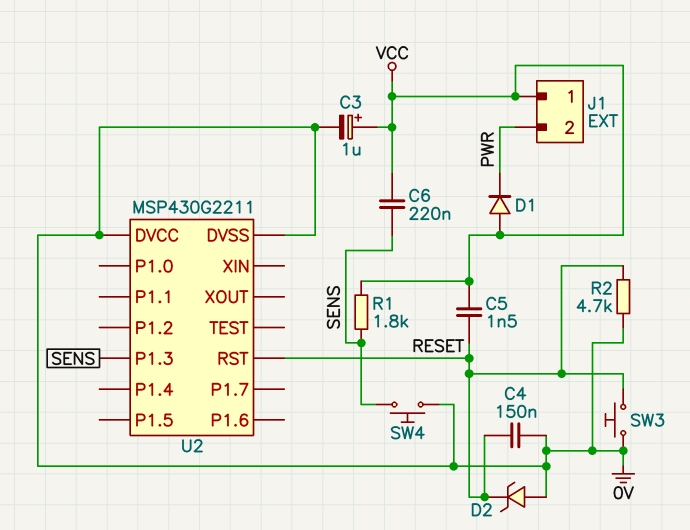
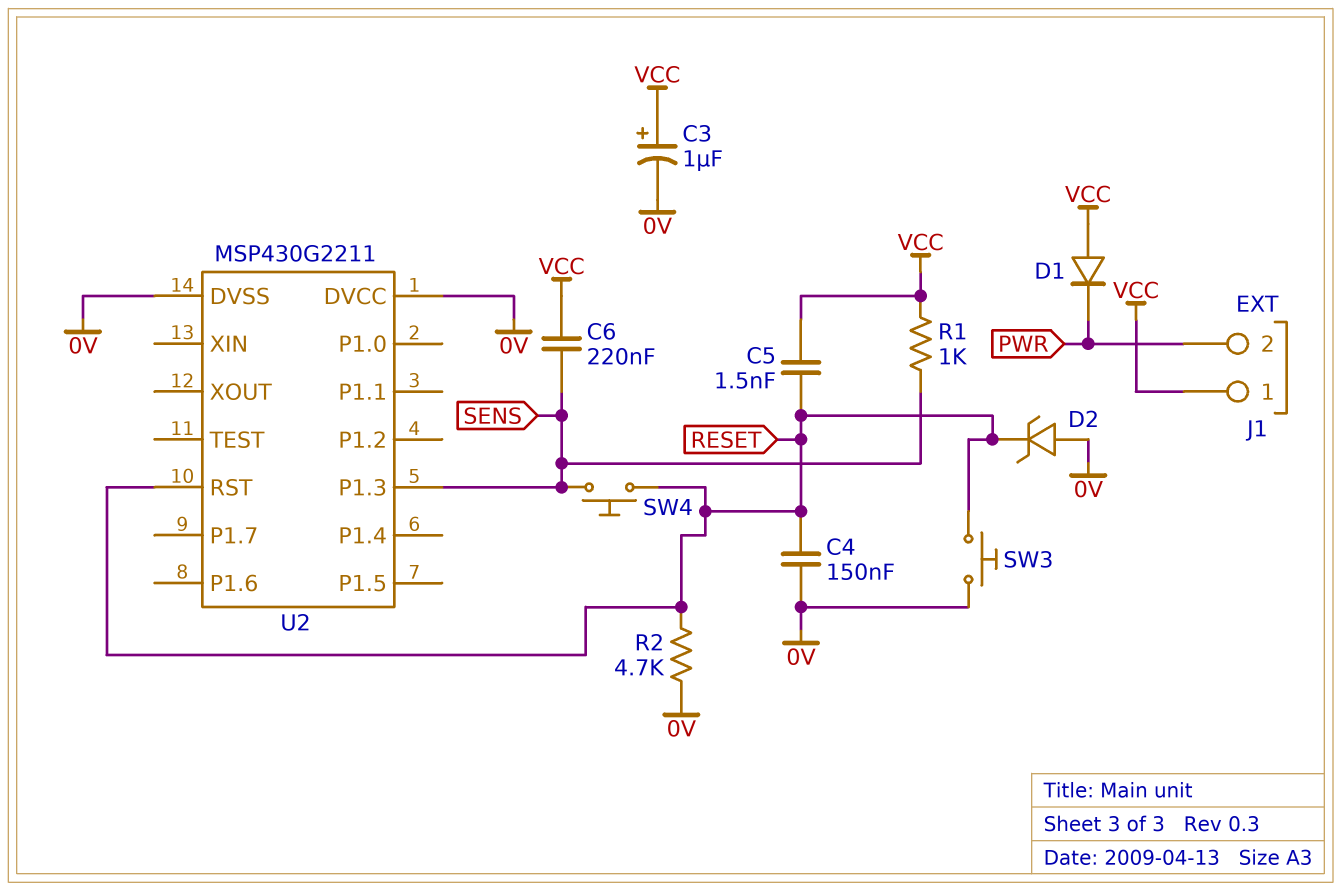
R1: 1.8k (SENS, VCC) -> 1k (SENS, VCC)
SW4: button (0V, SENS) -> button (RESET, SENS)

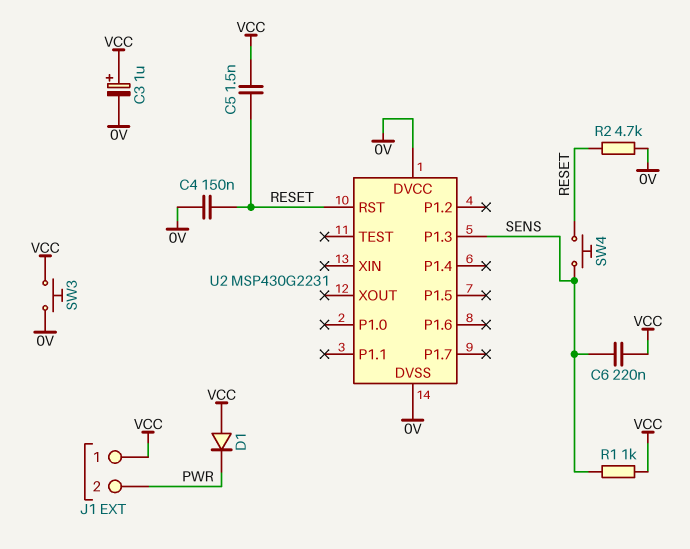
D2: zener (A 0V, K RESET) -> none
SW3: button (0V, RESET) -> button (0V, VCC)
U2: MSP430G2211 -> MSP430G2231

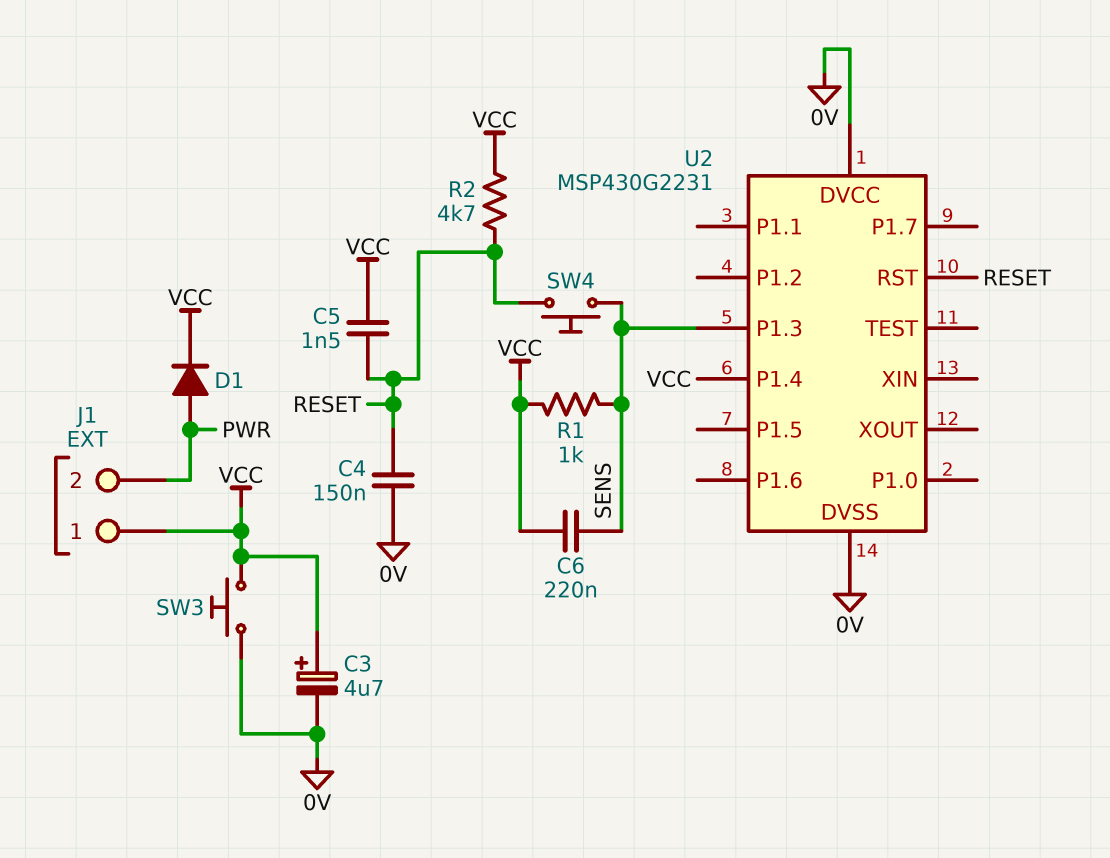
C3: 1uF (plus VCC, minus 0V) -> 4.7uF (plus VCC, minus 0V)
D1: diode (A VCC, K PWR) -> diode (A PWR, K VCC)
R2: 4.7k (0V, RESET) -> 4.7k (RESET, VCC)
U2 pin P1.4: none -> VCC

